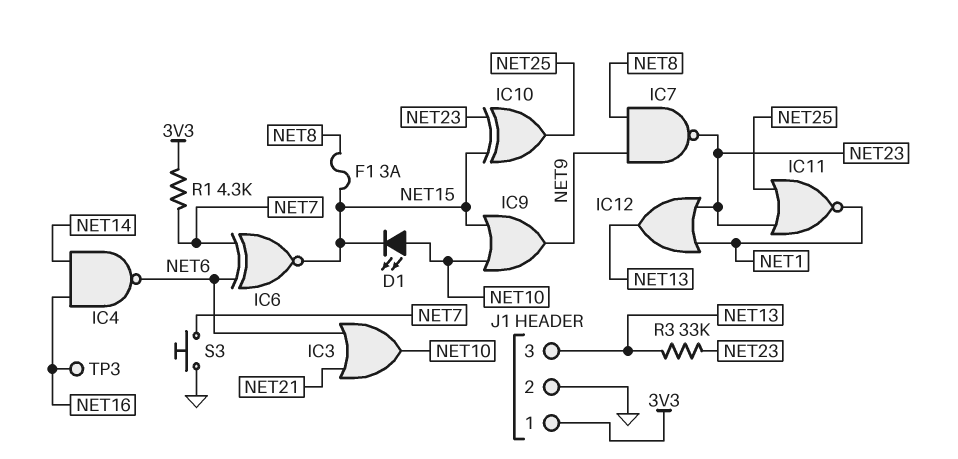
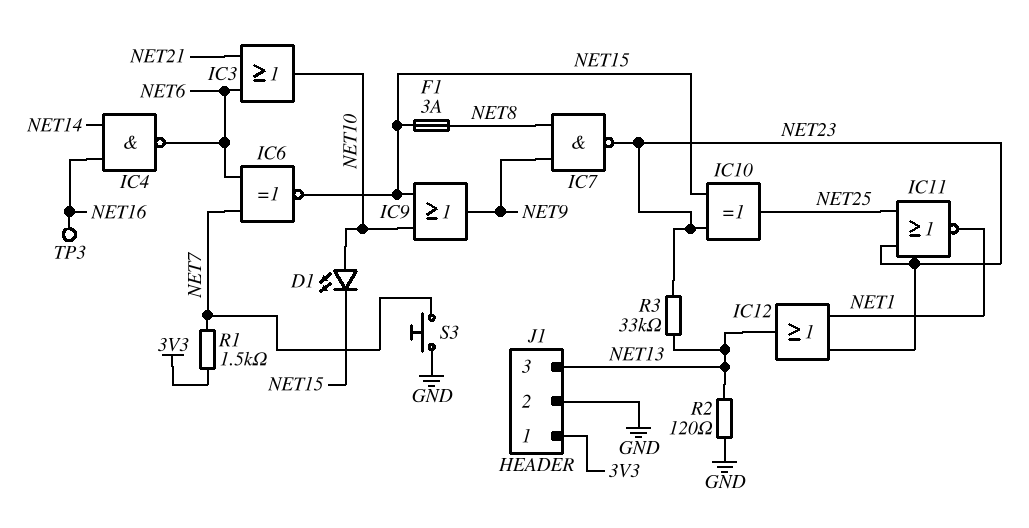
R1: 4.3k (3V3, NET7) -> 1.5k (3V3, NET7)
R2: none -> 120 (GND, NET13)

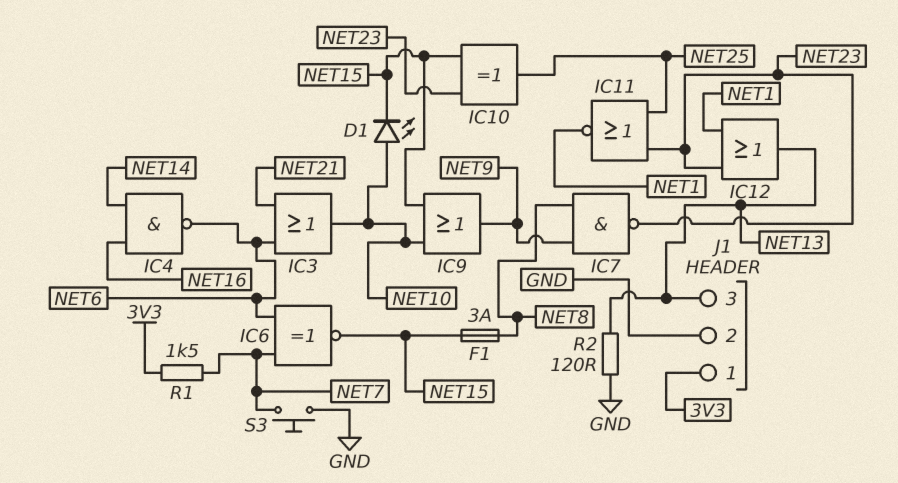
R3: 33k (NET13, NET23) -> none
TP3: test point (NET16) -> none

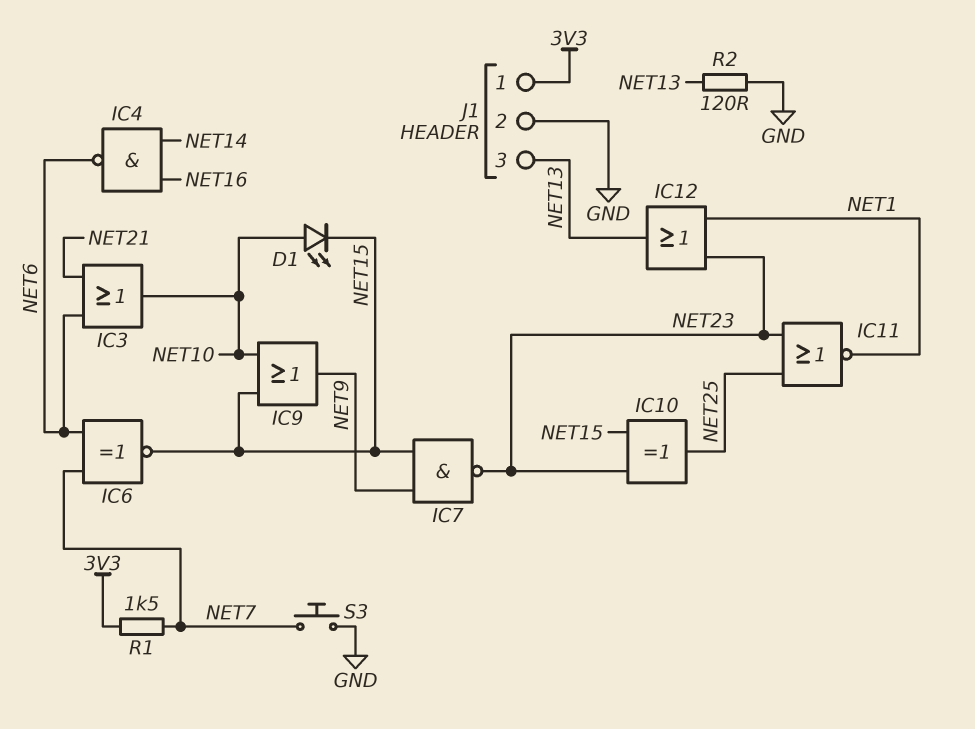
F1: 3A (NET8, NET15) -> none
IC7: NAND (in NET8, in NET9, out NET23) -> NAND (in NET9, in NET15, out NET23)

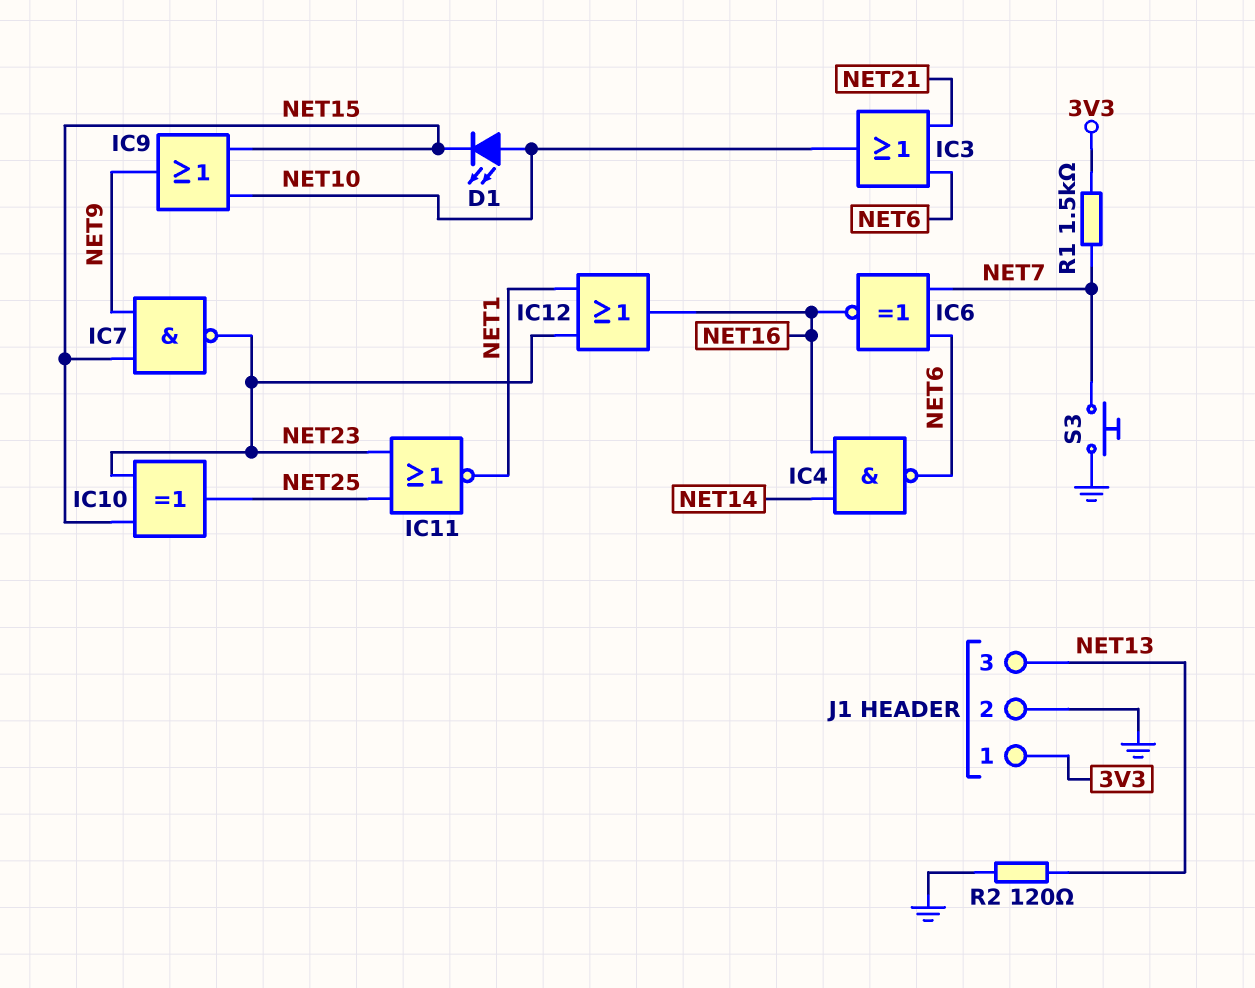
IC6: XNOR (in NET6, in NET7, out NET15) -> XNOR (in NET6, in NET7, out NET16)
IC12: OR (in NET1, in NET23, out NET13) -> OR (in NET1, in NET23, out NET16)

